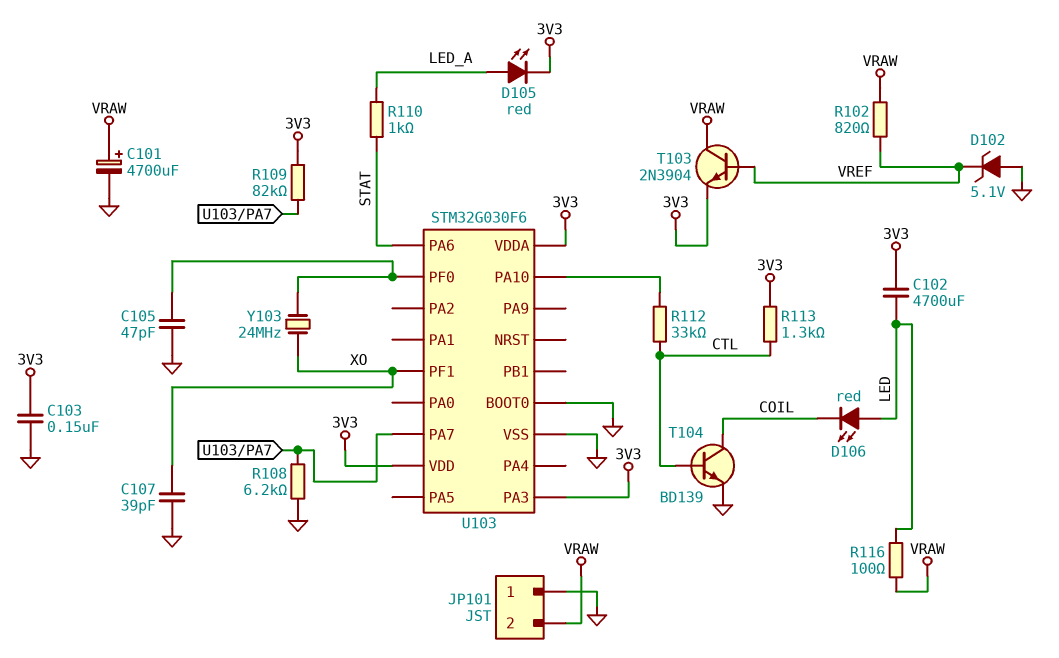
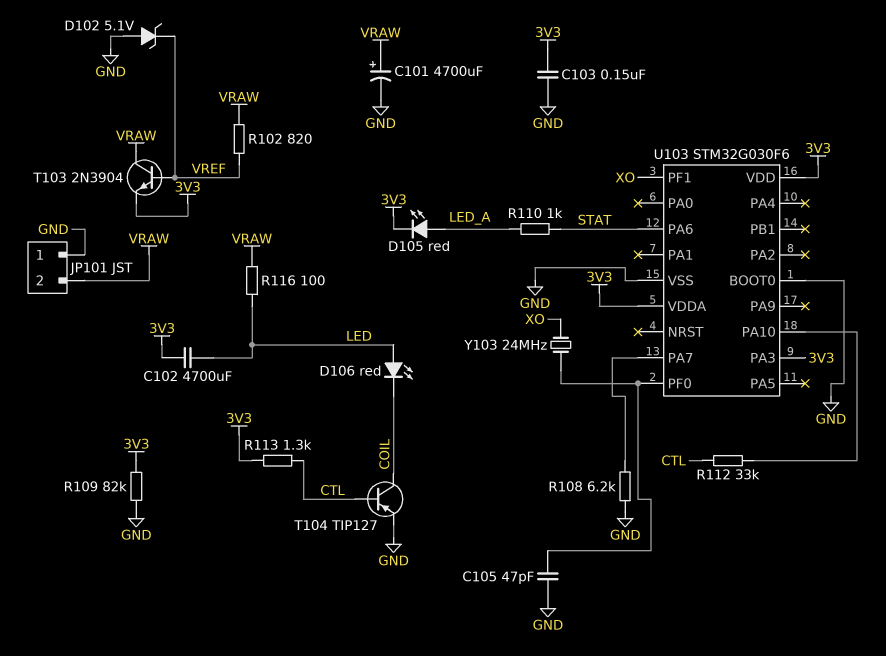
C107: 39pF (GND, XO) -> none
R109: 82k (3V3, U103/PA7) -> 82k (3V3, GND)
T104: NPN BD139 (B CTL, C COIL, E GND) -> PNP TIP127 (B CTL, C COIL, E GND)

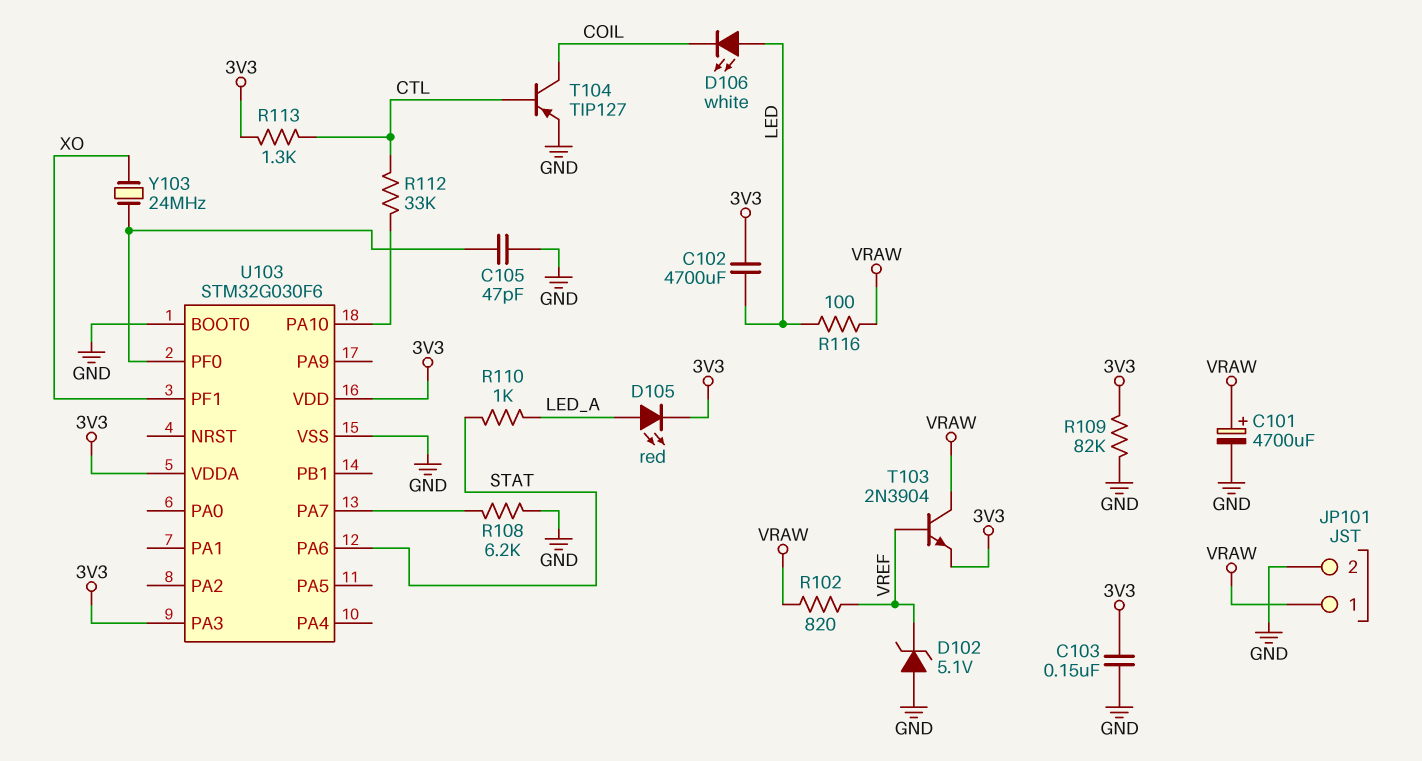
D106: LED red (A LED, K COIL) -> LED white (A LED, K COIL)
JP101 pin 1: GND -> VRAW
JP101 pin 2: VRAW -> GND

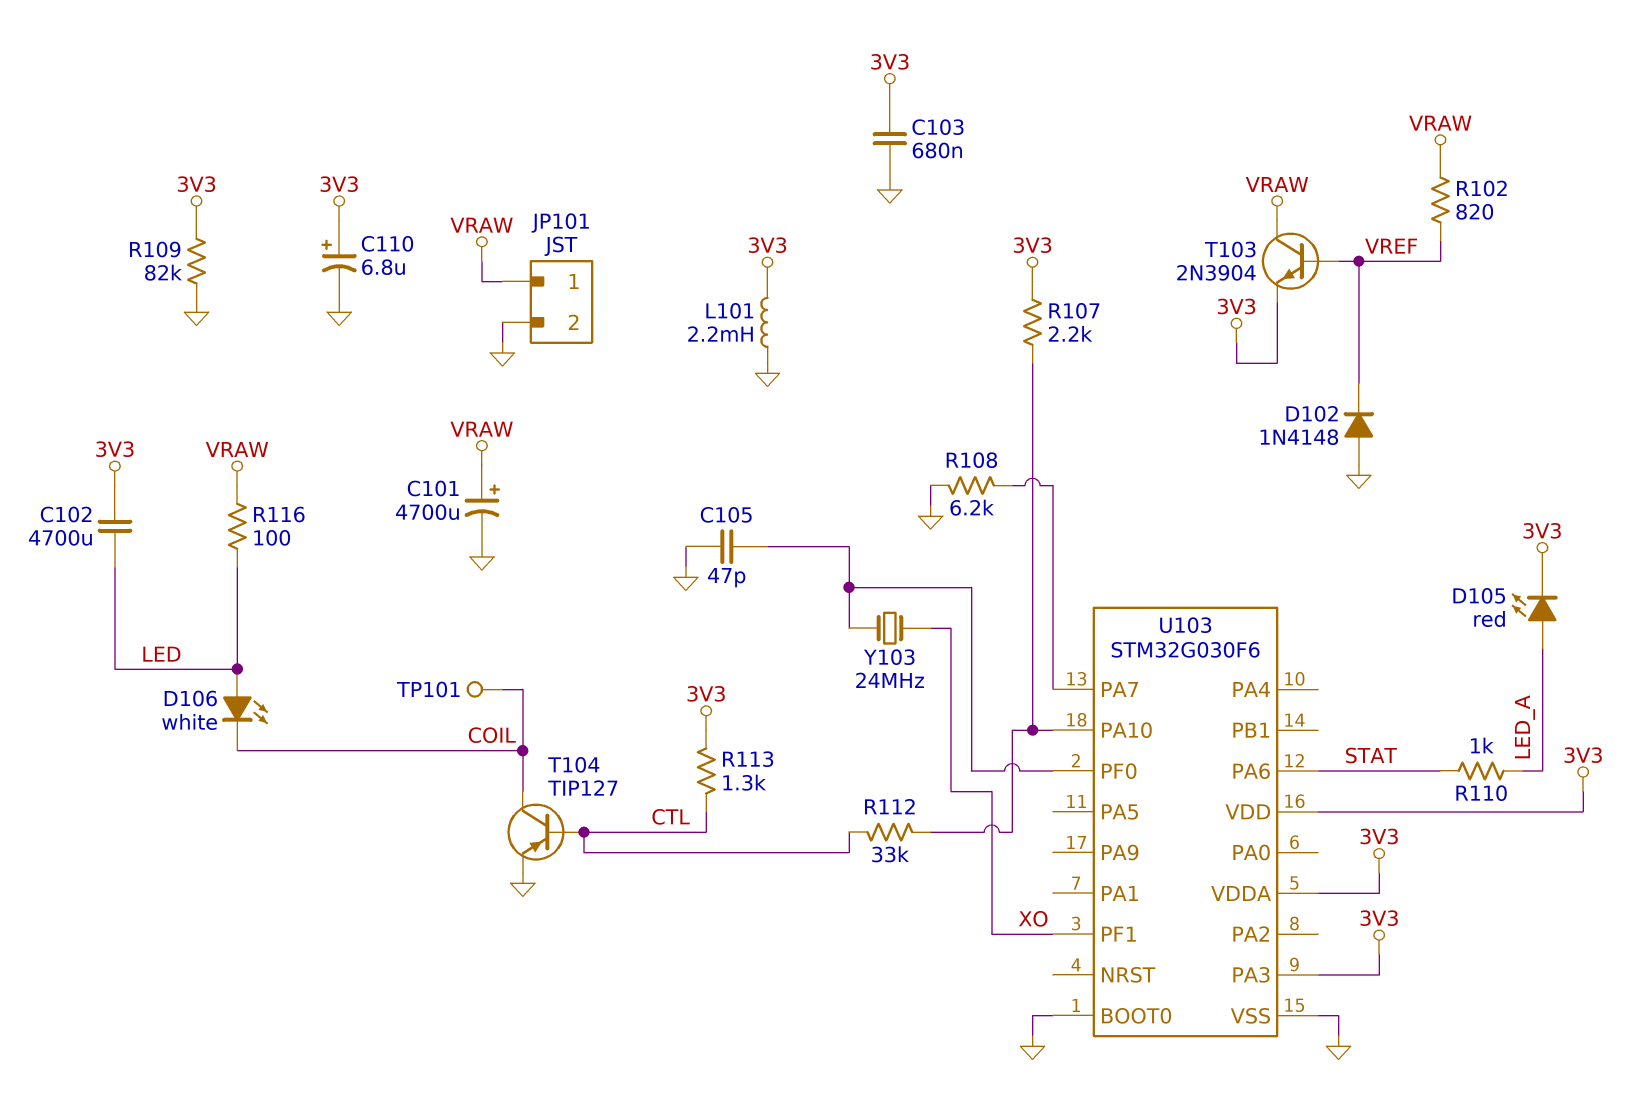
C103: 150nF (3V3, GND) -> 680nF (3V3, GND)
C110: none -> 6.8uF (plus 3V3, minus GND)
D102: zener 5.1V (A GND, K VREF) -> diode 1N4148 (A GND, K VREF)
L101: none -> 2.2mH (3V3, GND)
R107: none -> 2.2k (3V3, U103/PA10)
TP101: none -> test point (COIL)

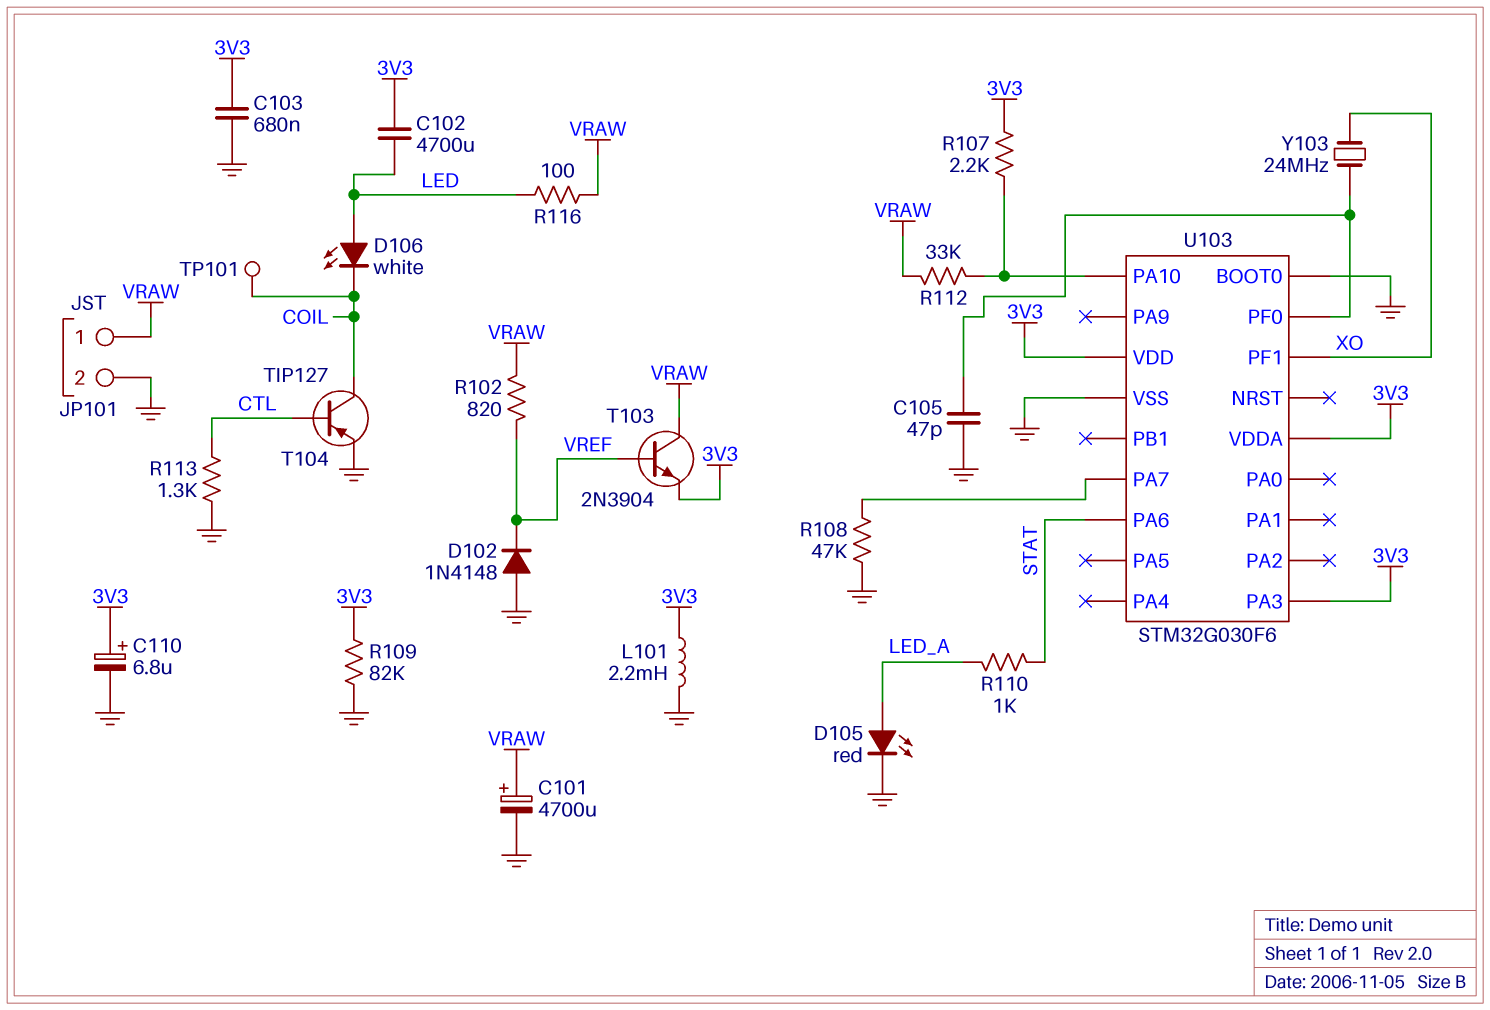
D105: LED red (A LED_A, K 3V3) -> LED red (A LED_A, K GND)
R108: 6.2k (GND, U103/PA7) -> 47k (GND, U103/PA7)
R112: 33k (CTL, U103/PA10) -> 33k (U103/PA10, VRAW)
R113: 1.3k (3V3, CTL) -> 1.3k (CTL, GND)

